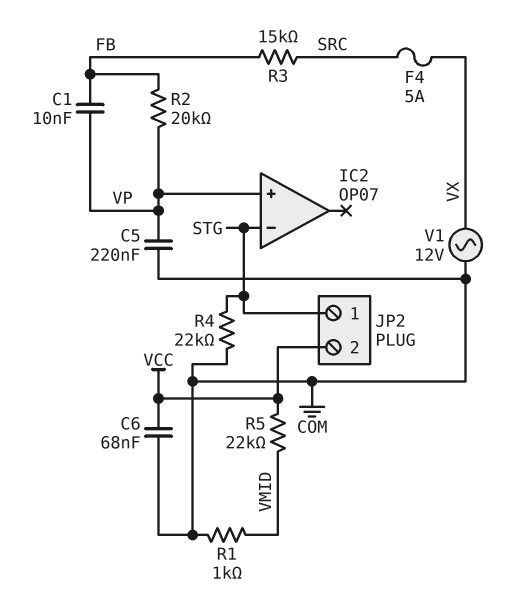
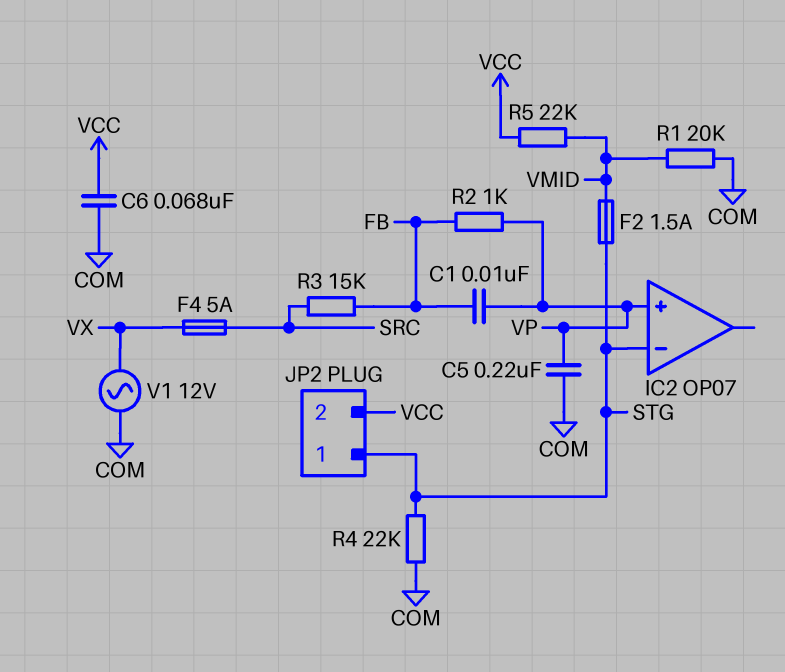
F2: none -> 1.5A (STG, VMID)
R1: 1k (COM, VMID) -> 20k (COM, VMID)
R2: 20k (FB, VP) -> 1k (FB, VP)

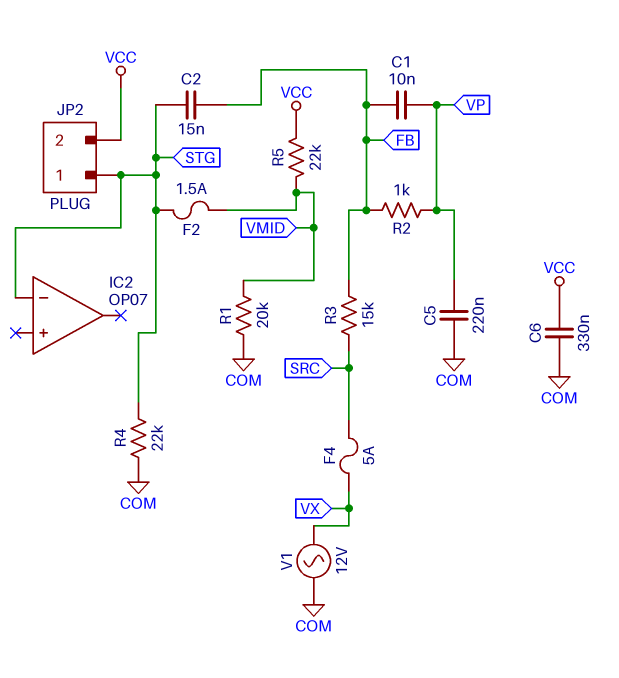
C2: none -> 15nF (FB, STG)
C6: 68nF (COM, VCC) -> 330nF (COM, VCC)
IC2 pin in+: VP -> none

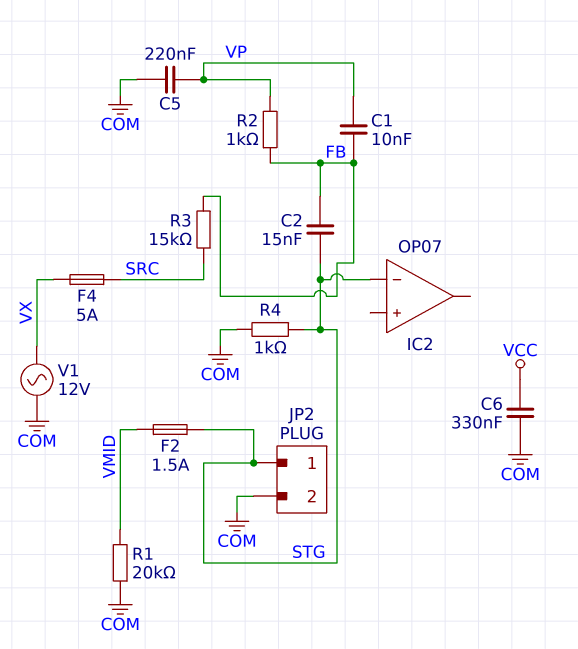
JP2 pin 2: VCC -> COM
R4: 22k (COM, STG) -> 1k (COM, STG)
R5: 22k (VCC, VMID) -> none

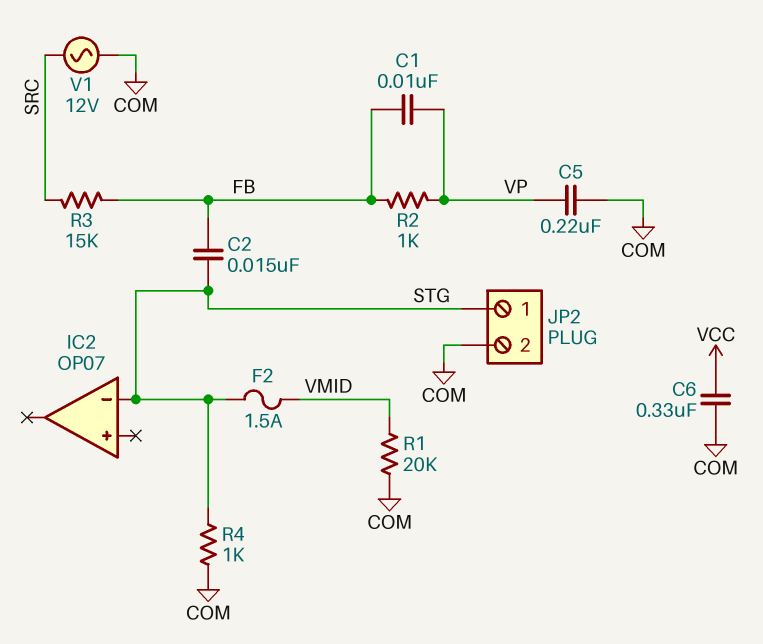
F4: 5A (SRC, VX) -> none
V1: AC 12V (COM, VX) -> AC 12V (COM, SRC)

